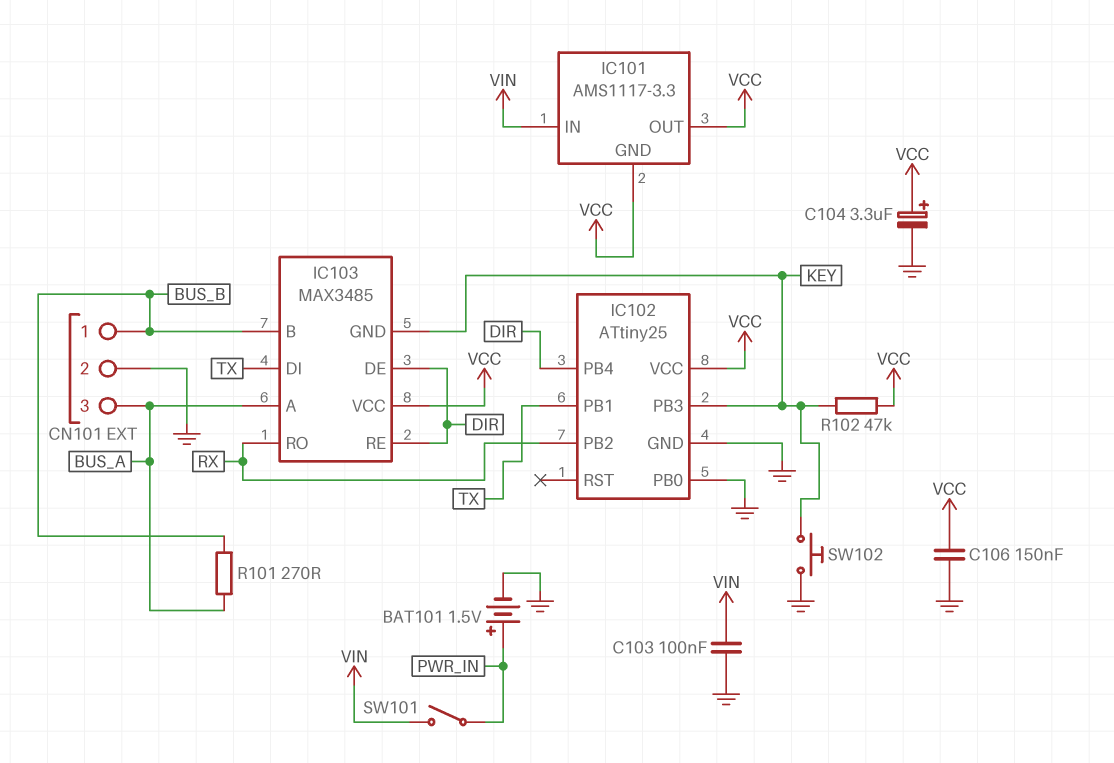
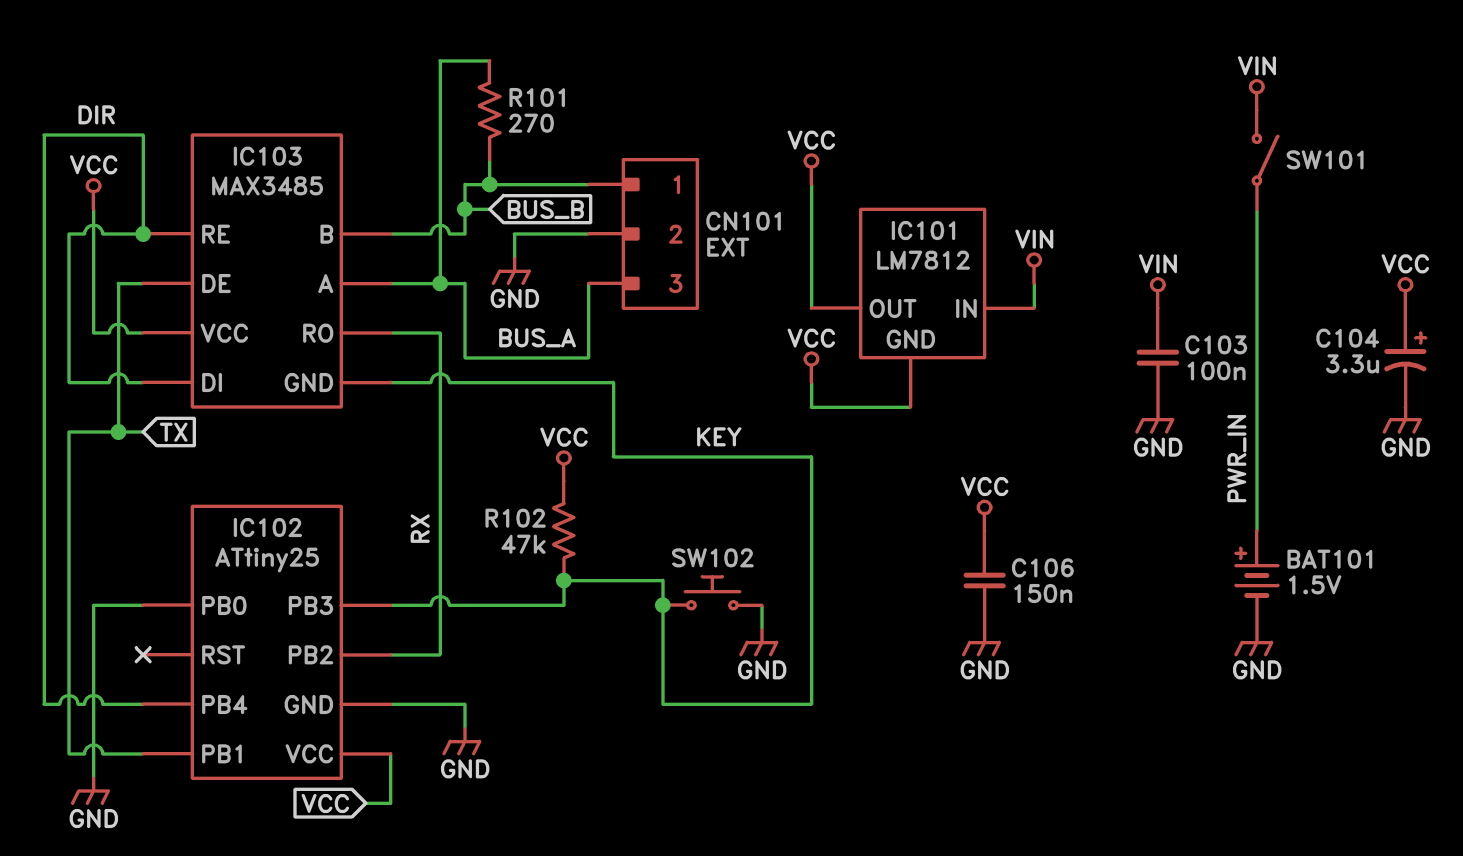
IC101: AMS1117-3.3 -> LM7812
IC103 pin DE: DIR -> TX
IC103 pin DI: TX -> DIR

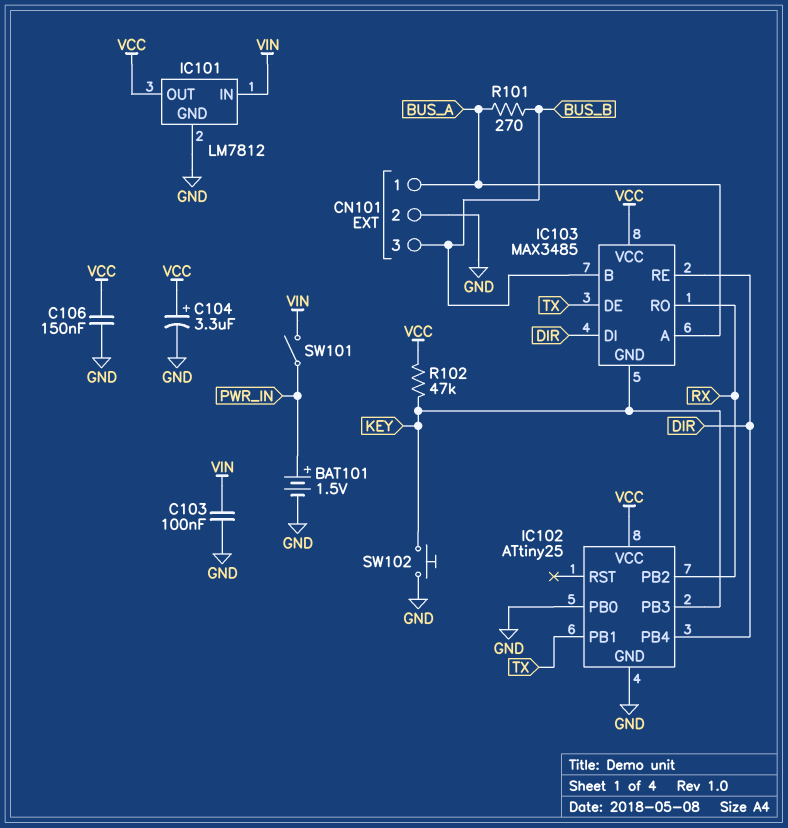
CN101 pin 1: BUS_B -> BUS_A
CN101 pin 3: BUS_A -> BUS_B
IC101 pin GND: VCC -> GND

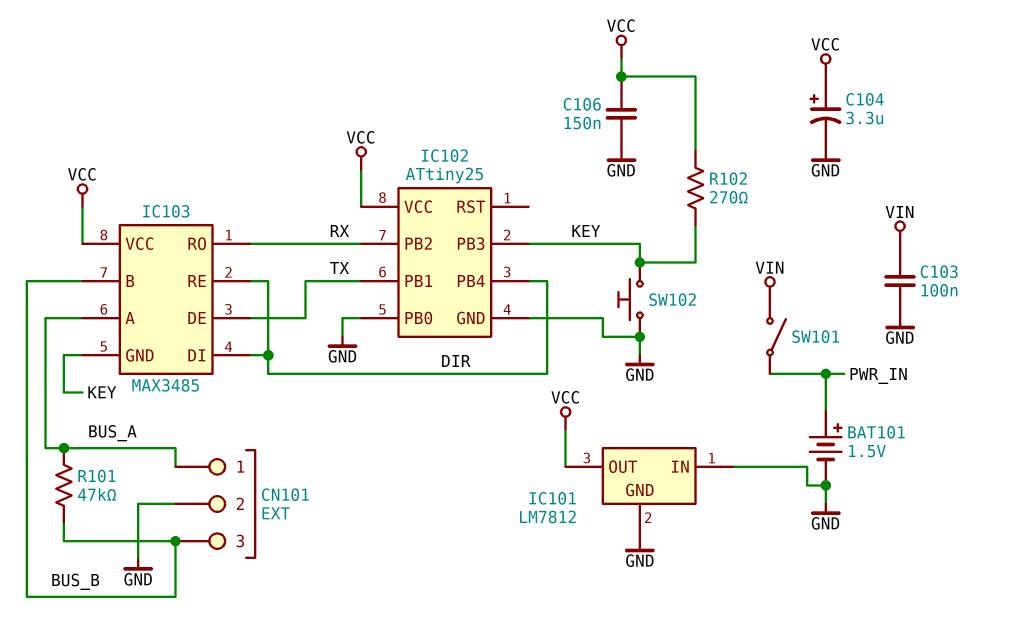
IC101 pin IN: VIN -> GND
R101: 270 (BUS_A, BUS_B) -> 47k (BUS_A, BUS_B)
R102: 47k (KEY, VCC) -> 270 (KEY, VCC)

